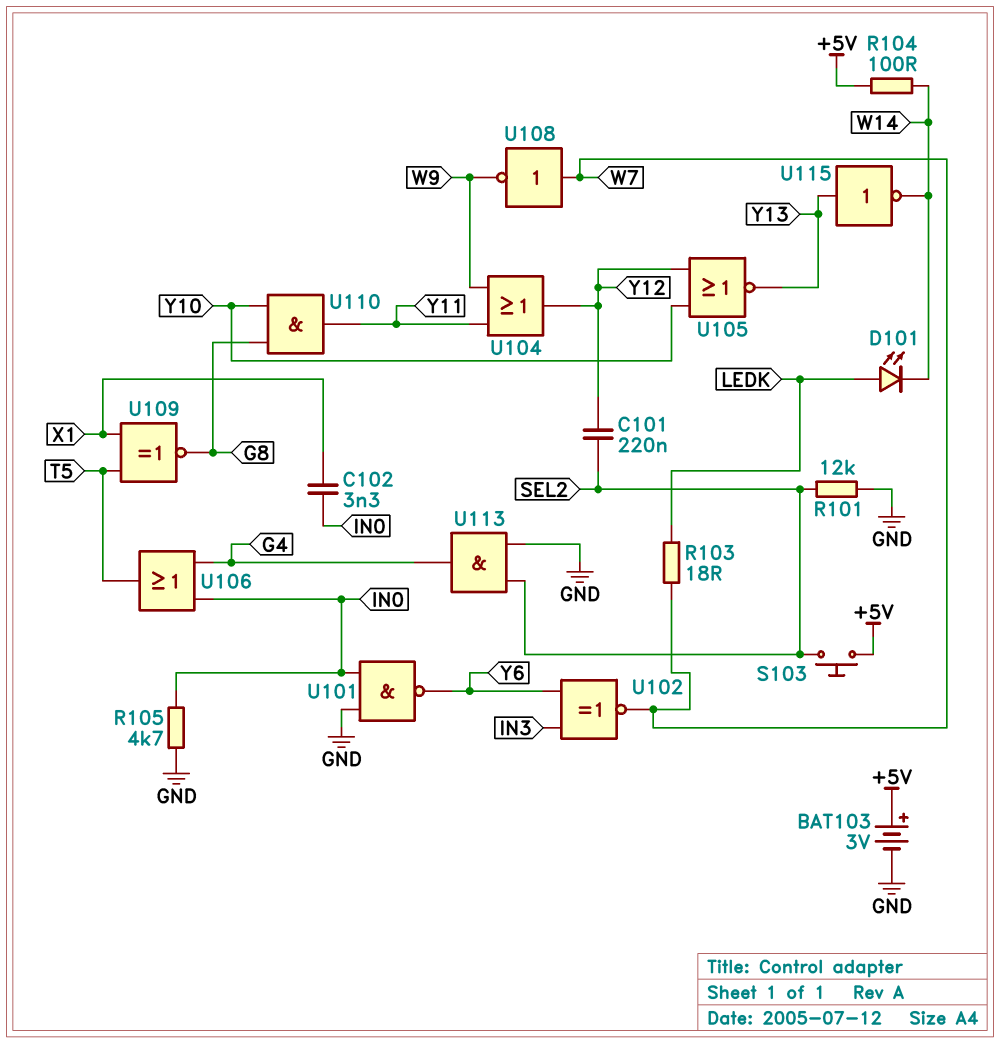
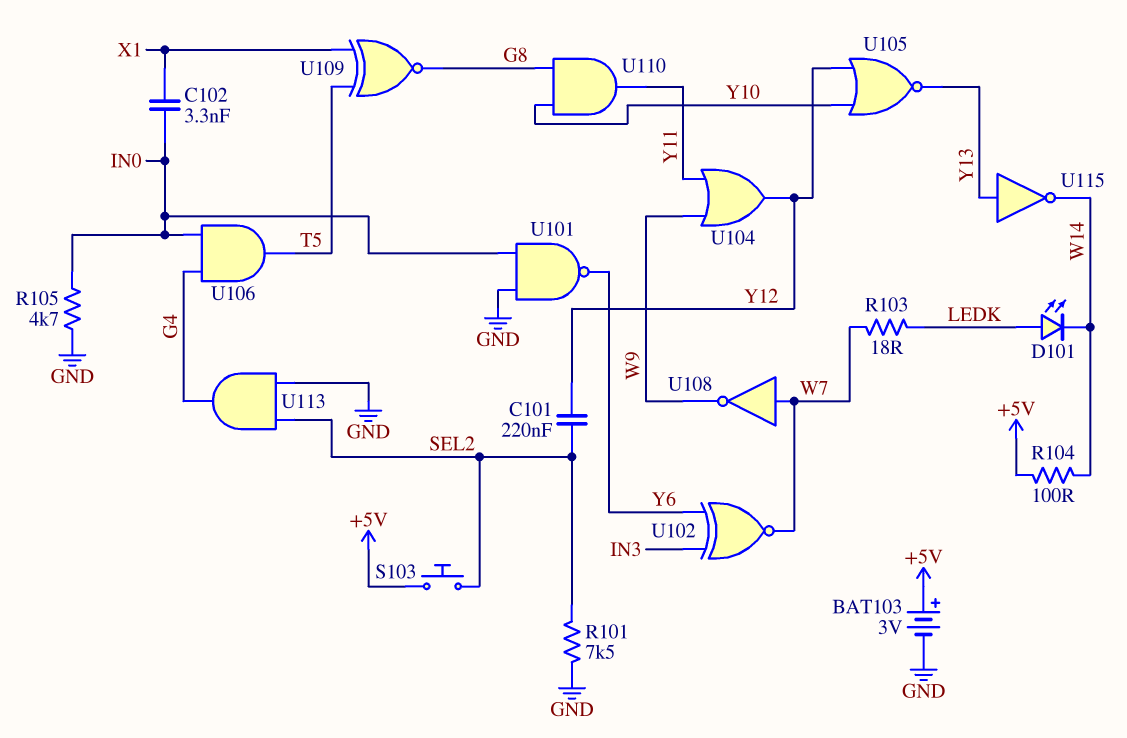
R101: 12k (GND, SEL2) -> 7.5k (GND, SEL2)
U106: OR (in G4, in IN0, out T5) -> AND (in G4, in IN0, out T5)

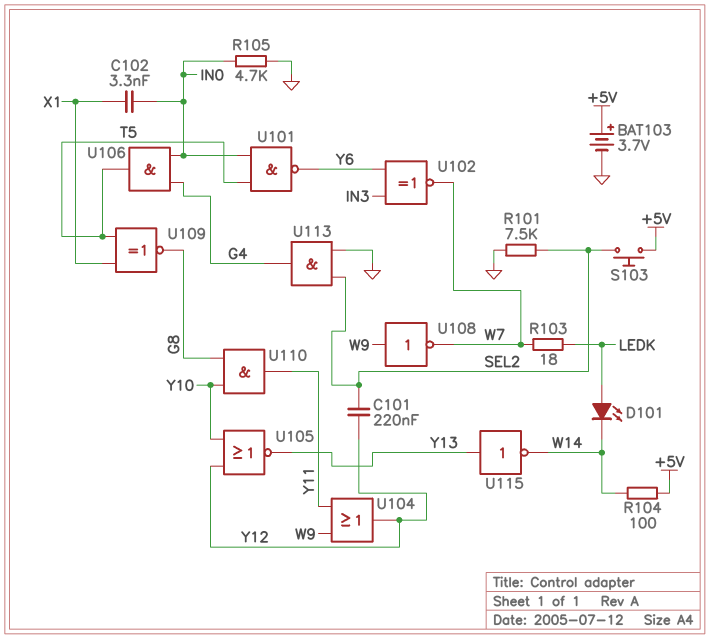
BAT103: 3V (plus +5V, minus GND) -> 3.7V (plus +5V, minus GND)
U101: NAND (in GND, in IN0, out Y6) -> NAND (in IN0, in T5, out Y6)
U108: NOT (in W7, out W9) -> NOT (in W9, out W7)

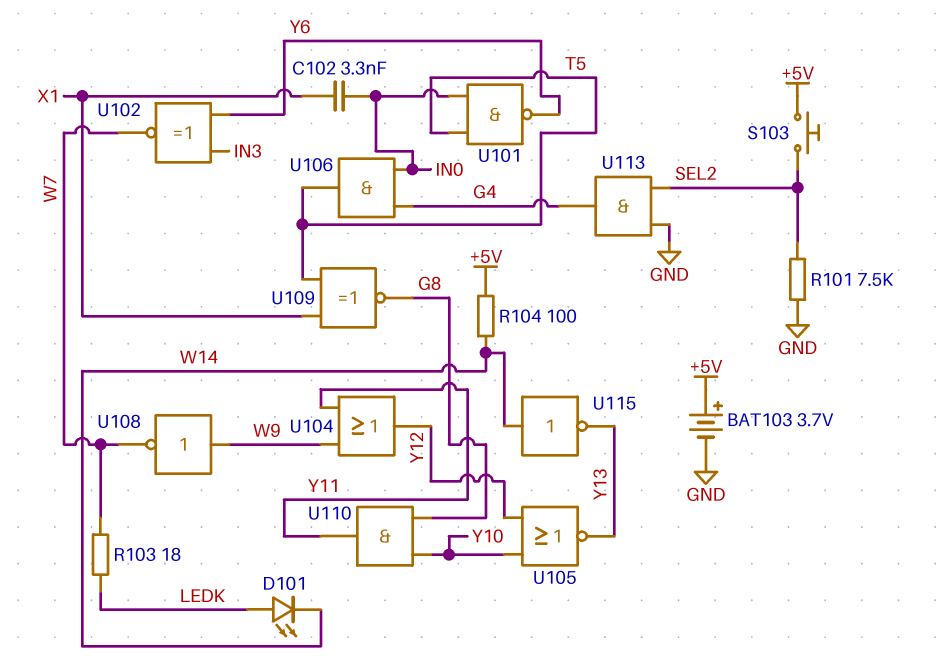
C101: 220nF (SEL2, Y12) -> none
R105: 4.7k (GND, IN0) -> none
U115: NOT (in Y13, out W14) -> NOT (in W14, out Y13)

